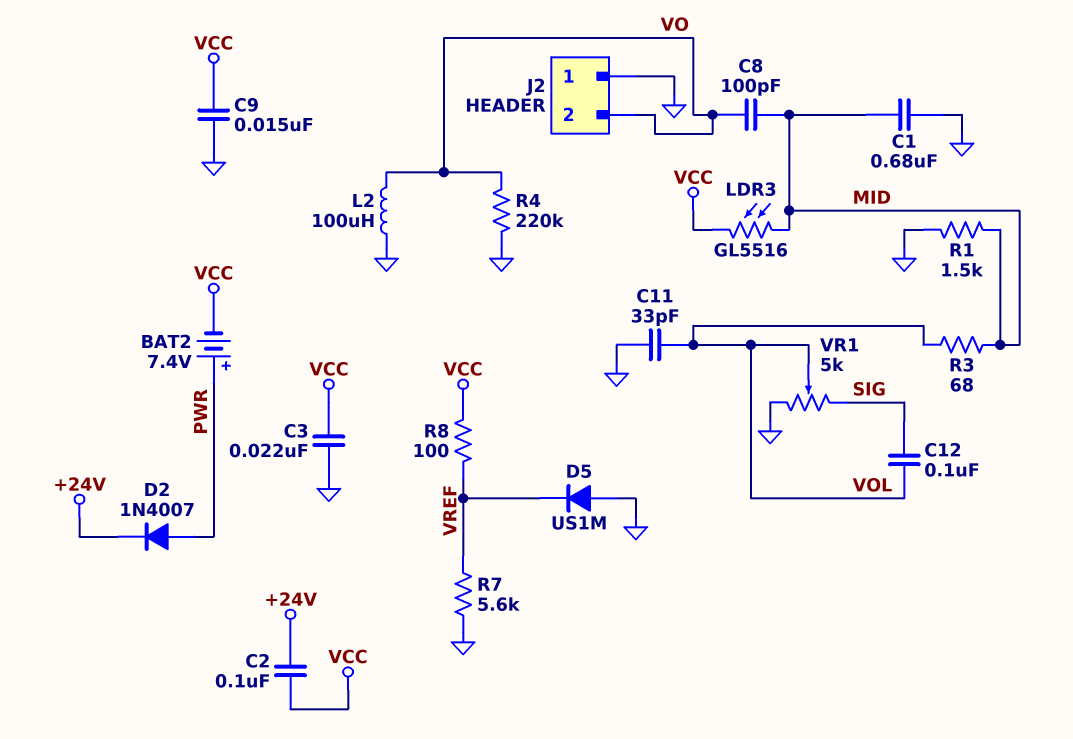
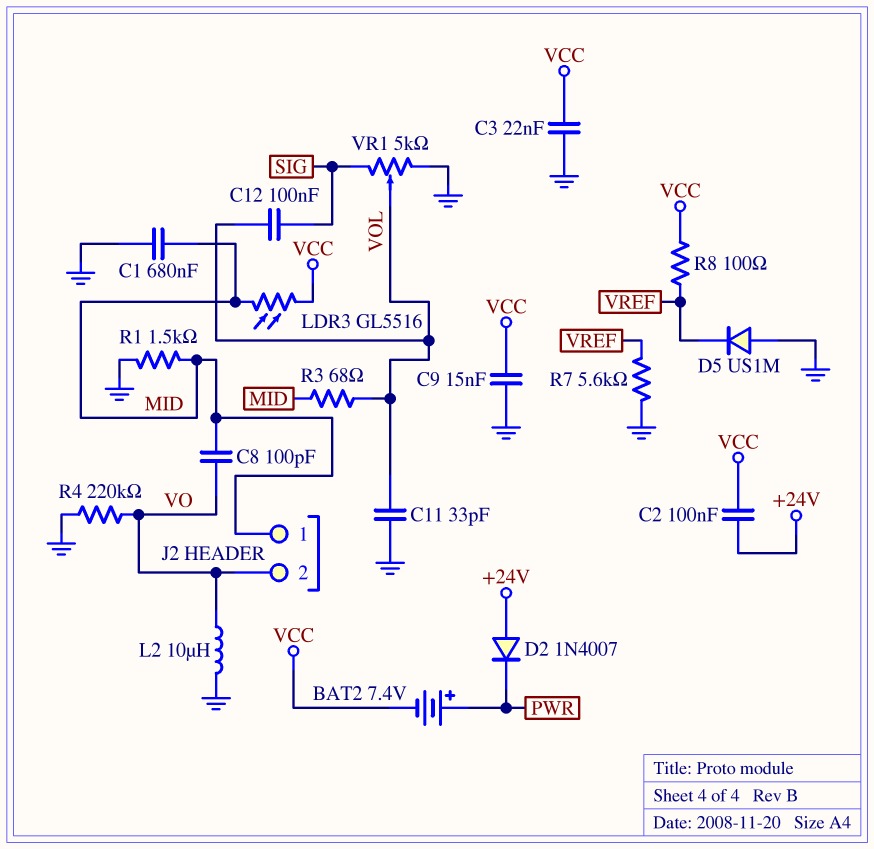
D2: diode 1N4007 (A PWR, K +24V) -> diode 1N4007 (A +24V, K PWR)
J2 pin 1: GND -> MID
L2: 100uH (GND, VO) -> 10uH (GND, VO)

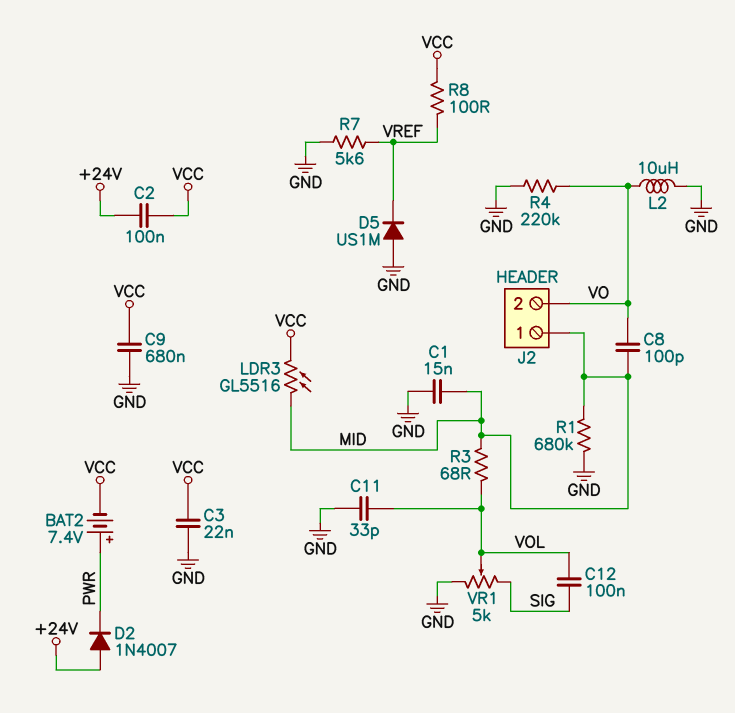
C1: 680nF (GND, MID) -> 15nF (GND, MID)
C9: 15nF (GND, VCC) -> 680nF (GND, VCC)
R1: 1.5k (GND, MID) -> 680k (GND, MID)

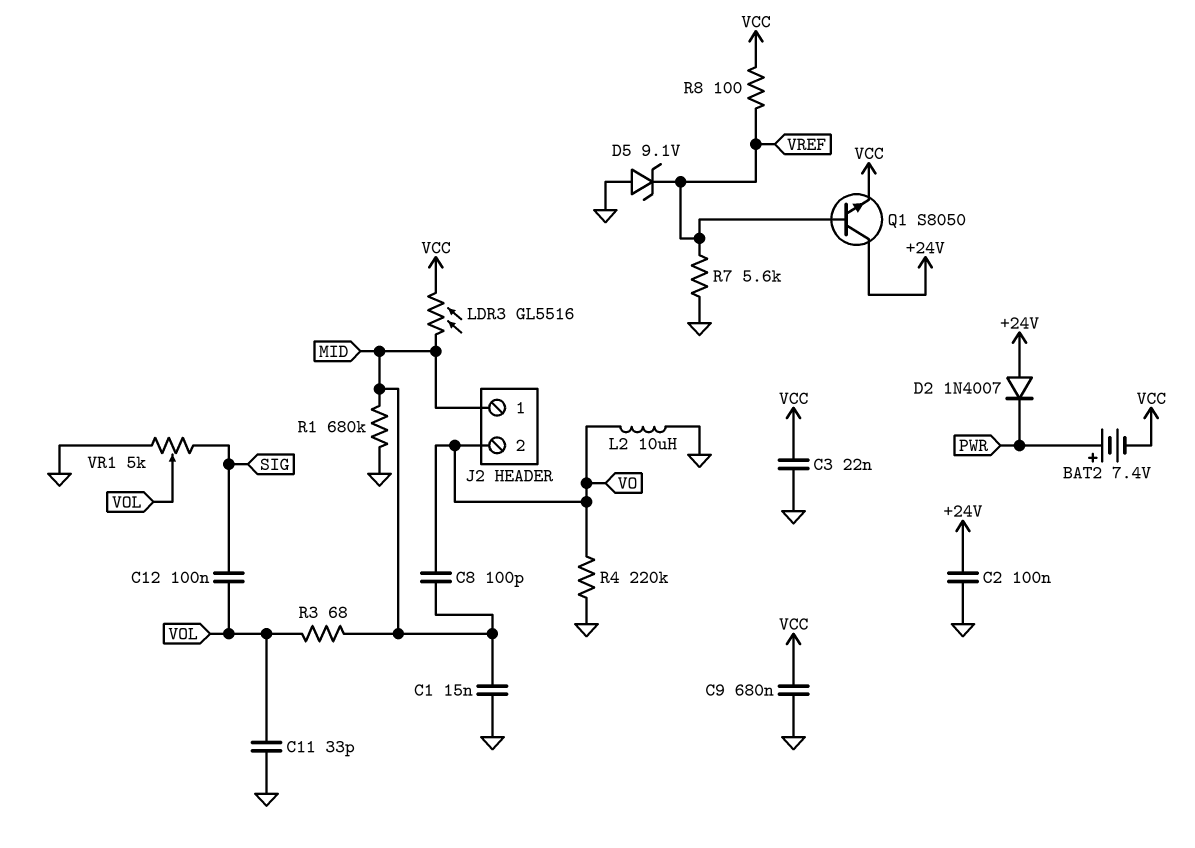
C2: 100nF (+24V, VCC) -> 100nF (+24V, GND)
D5: diode US1M (A GND, K VREF) -> zener 9.1V (A GND, K VREF)
Q1: none -> NPN S8050 (B VREF, C +24V, E VCC)

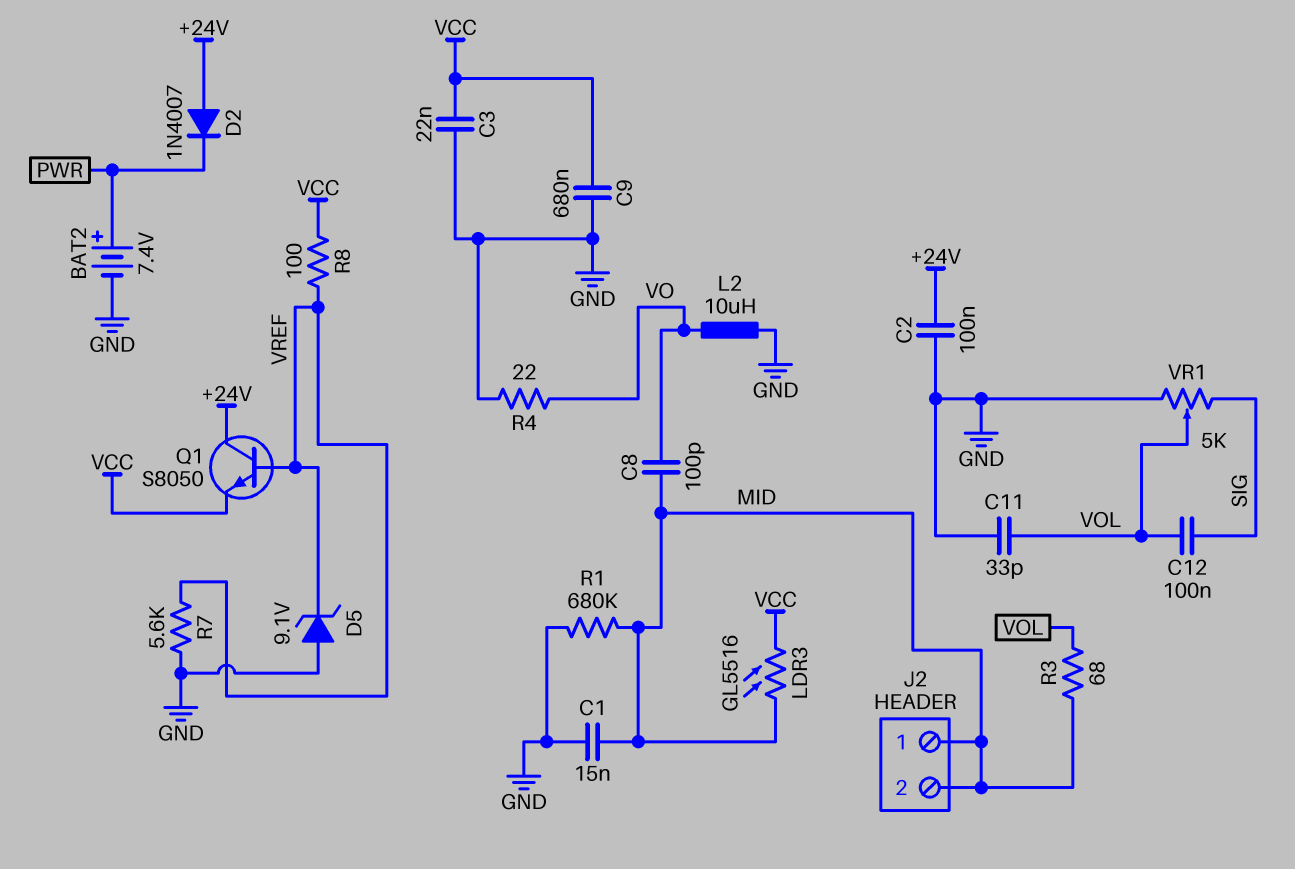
BAT2: 7.4V (plus PWR, minus VCC) -> 7.4V (plus PWR, minus GND)
J2 pin 2: VO -> MID
R4: 220k (GND, VO) -> 22 (GND, VO)

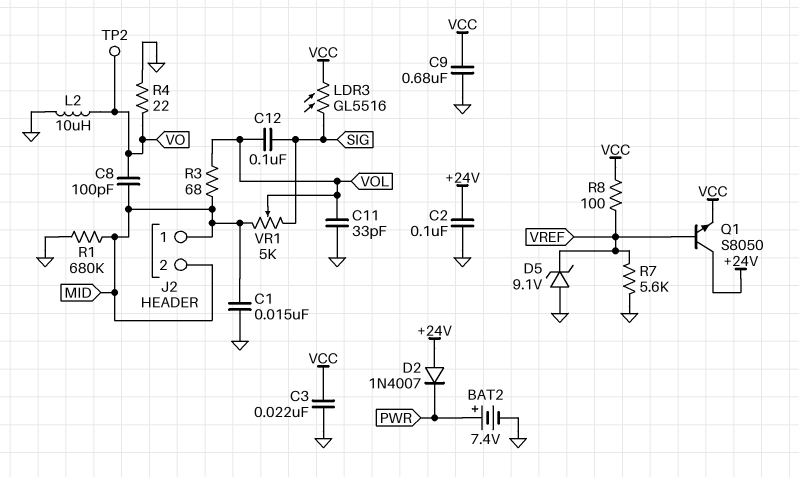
LDR3: GL5516 (MID, VCC) -> GL5516 (SIG, VCC)
TP2: none -> test point (VO)
VR1: 5k (GND, SIG, wiper VOL) -> 5k (MID, SIG, wiper VOL)

